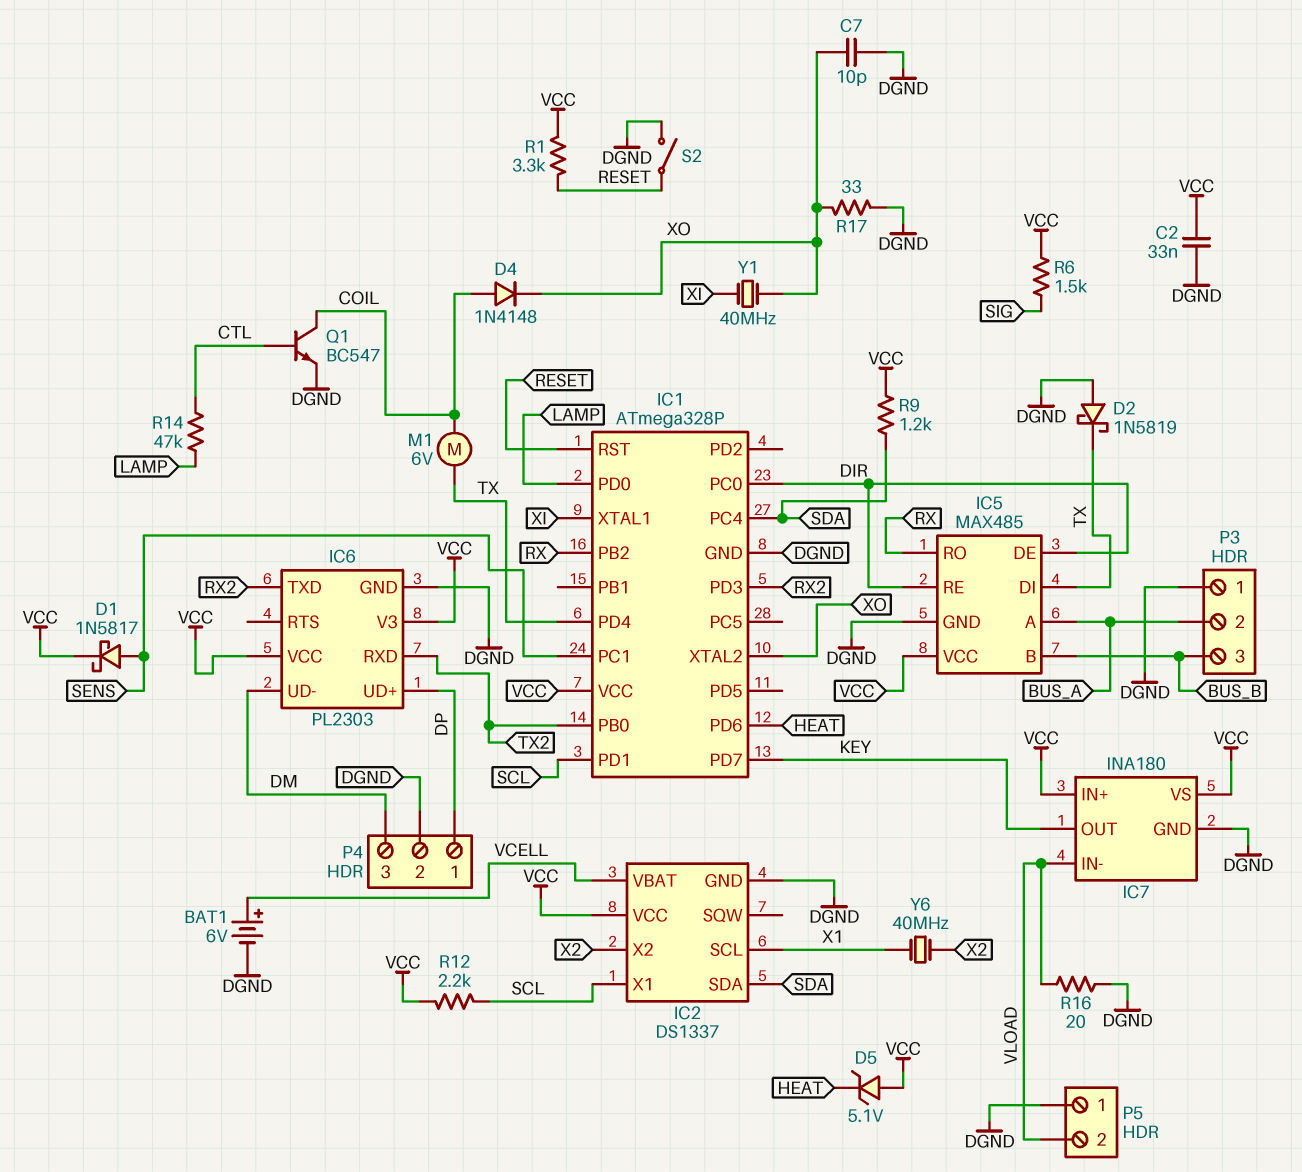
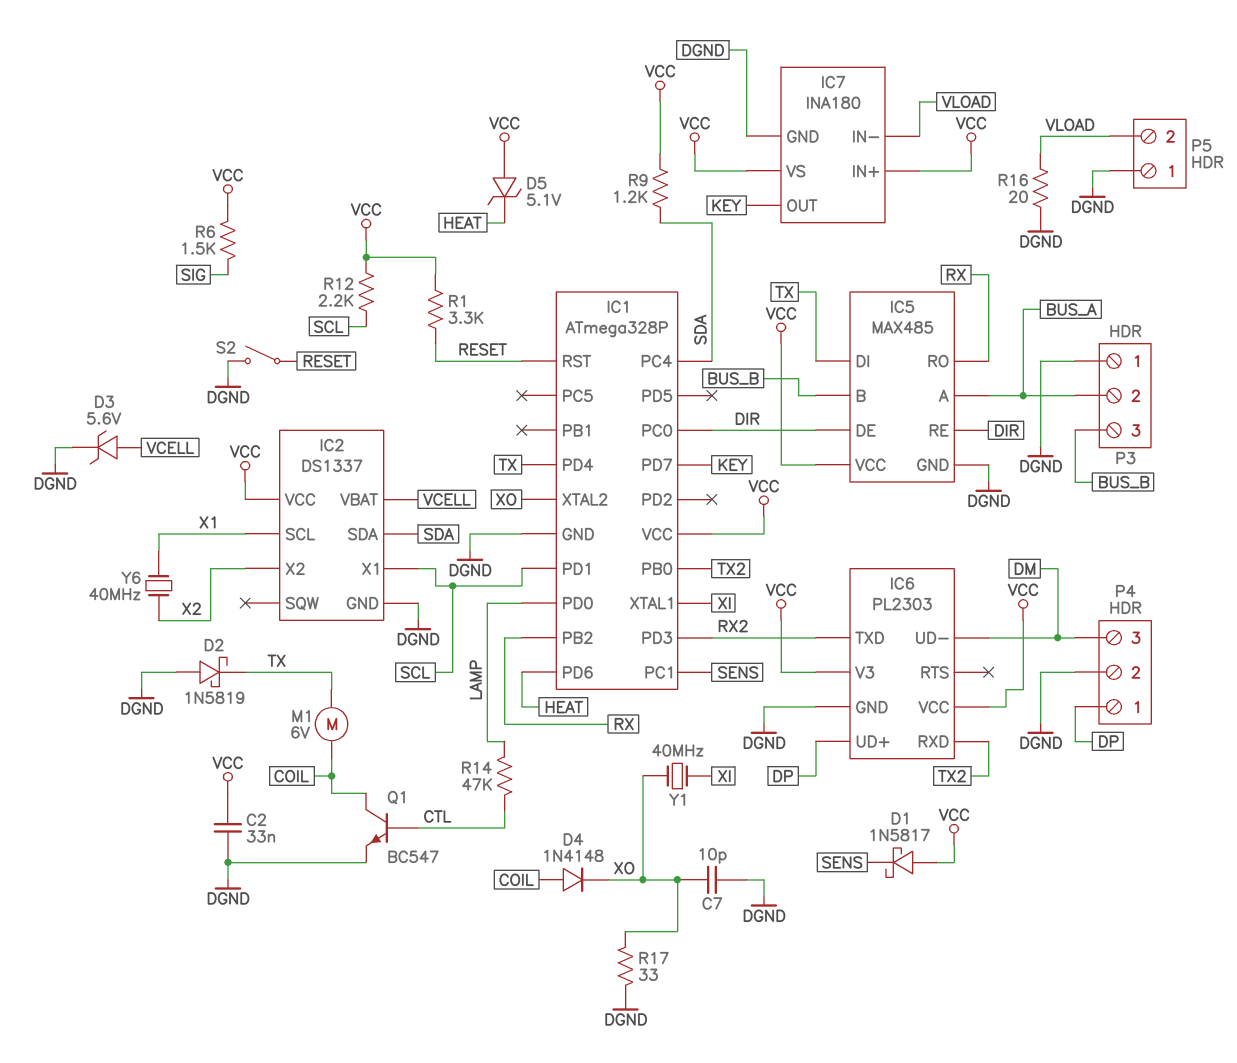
BAT1: 6V (plus VCELL, minus DGND) -> none
D1: schottky 1N5817 (A SENS, K VCC) -> schottky 1N5817 (A VCC, K SENS)
D3: none -> zener 5.6V (A VCELL, K DGND)

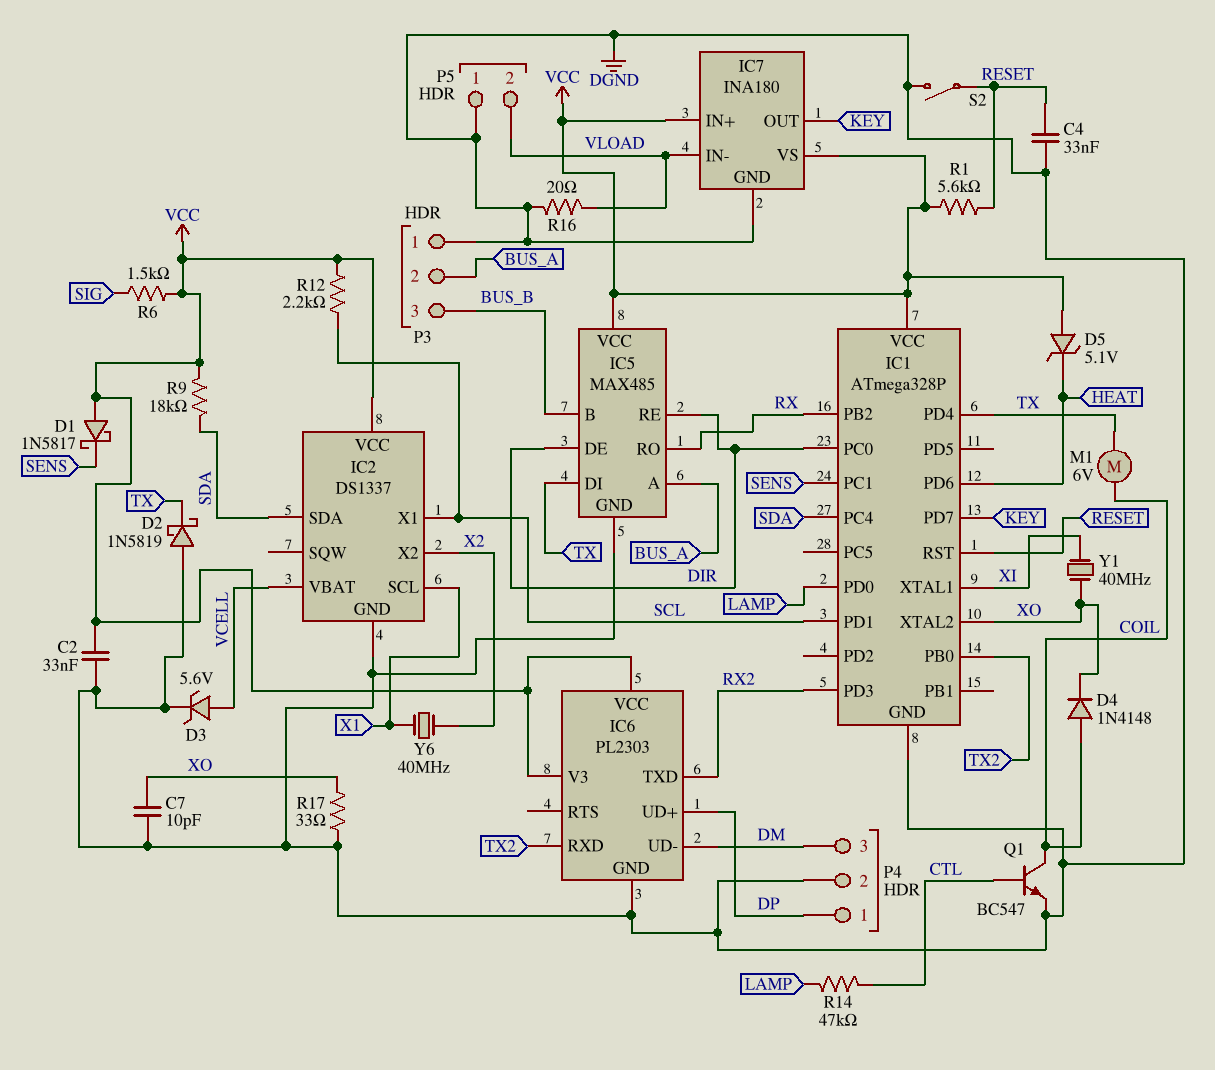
C4: none -> 33nF (DGND, RESET)
R1: 3.3k (RESET, VCC) -> 5.6k (RESET, VCC)
R9: 1.2k (SDA, VCC) -> 18k (SDA, VCC)

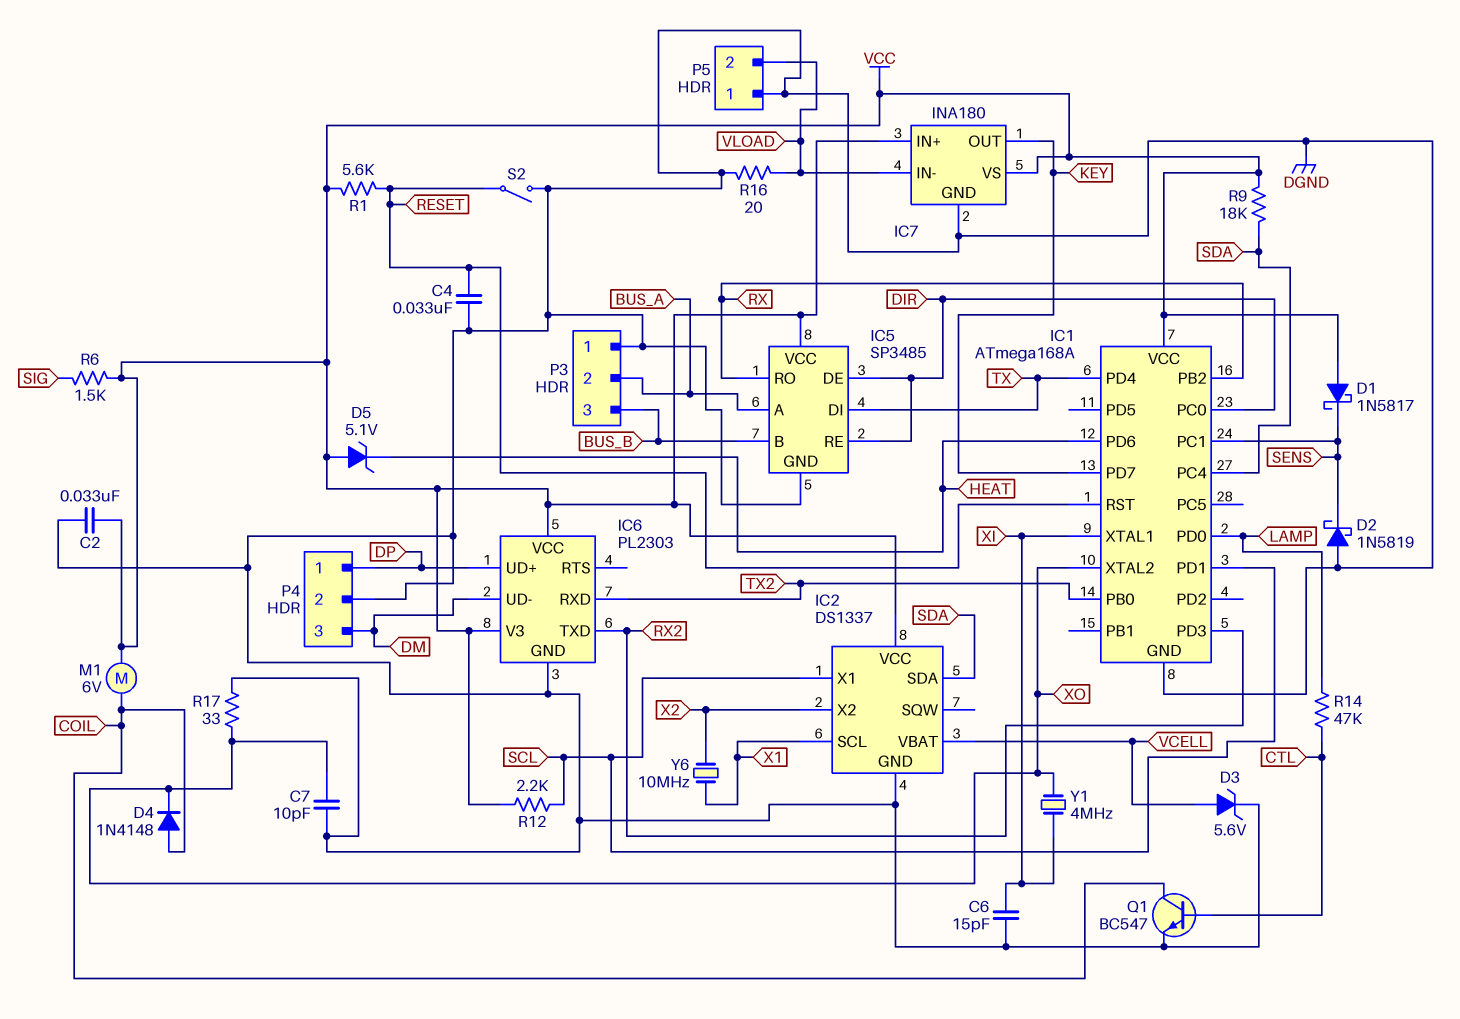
C6: none -> 15pF (DGND, XI)
D2: schottky 1N5819 (A DGND, K TX) -> schottky 1N5819 (A DGND, K SENS)
IC1: ATmega328P -> ATmega168A
IC5: MAX485 -> SP3485
M1: motor 6V (COIL, TX) -> motor 6V (COIL, VCC)
Y1: 40MHz (XI, XO) -> 4MHz (XI, XO)
Y6: 40MHz (X1, X2) -> 10MHz (X1, X2)

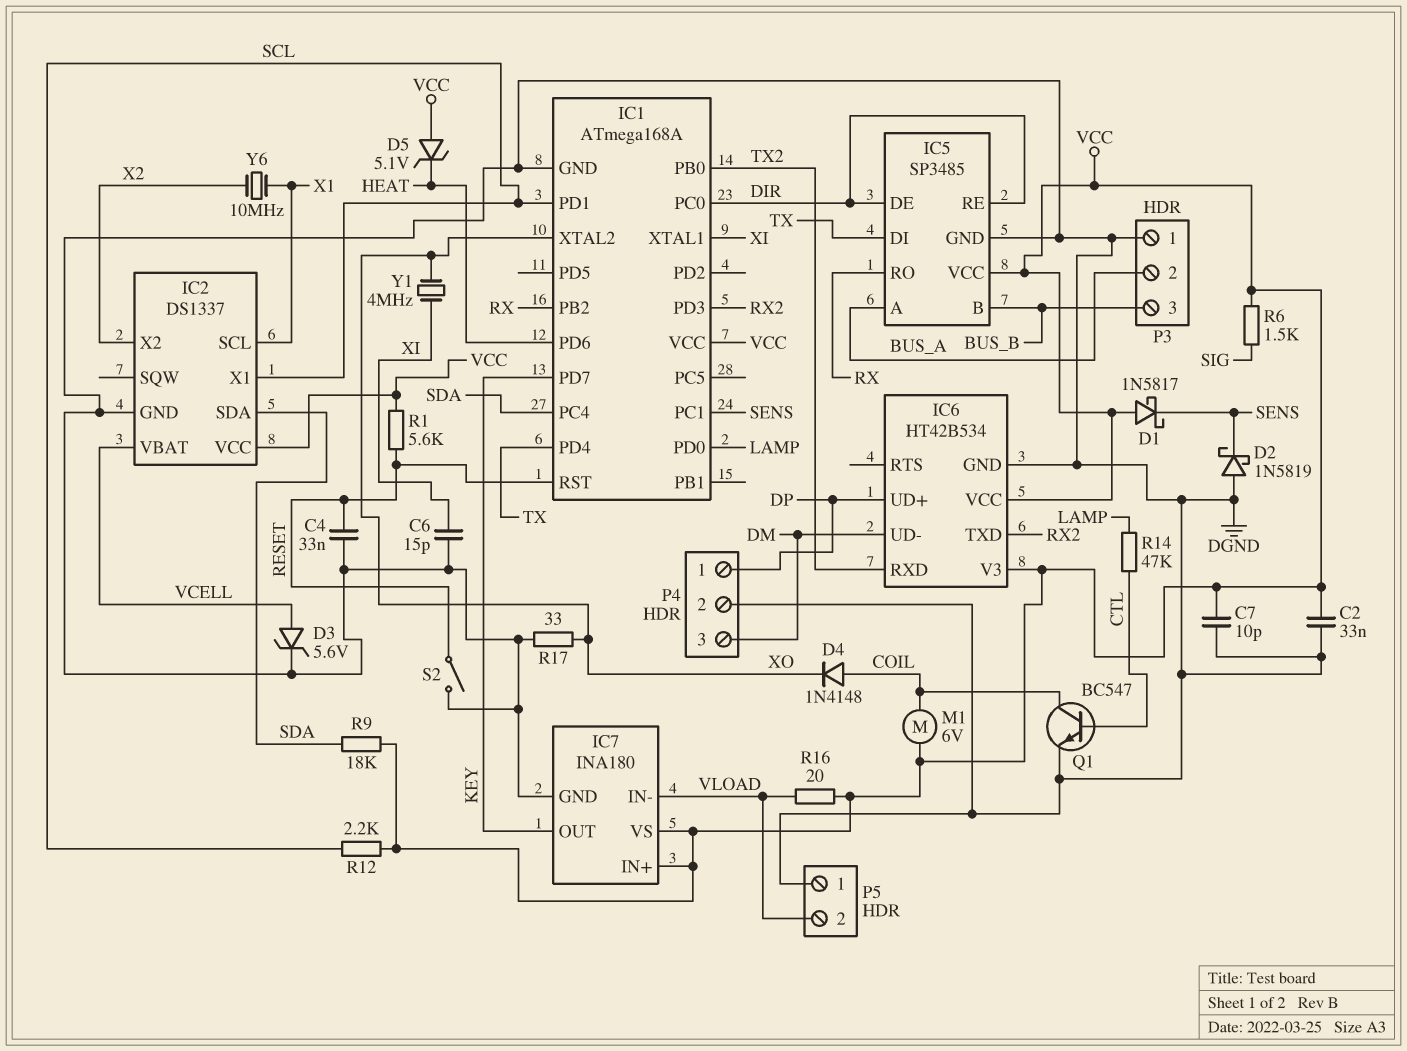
C7: 10pF (DGND, XO) -> 10pF (DGND, VCC)
IC6: PL2303 -> HT42B534
R16: 20 (DGND, VLOAD) -> 20 (VCC, VLOAD)

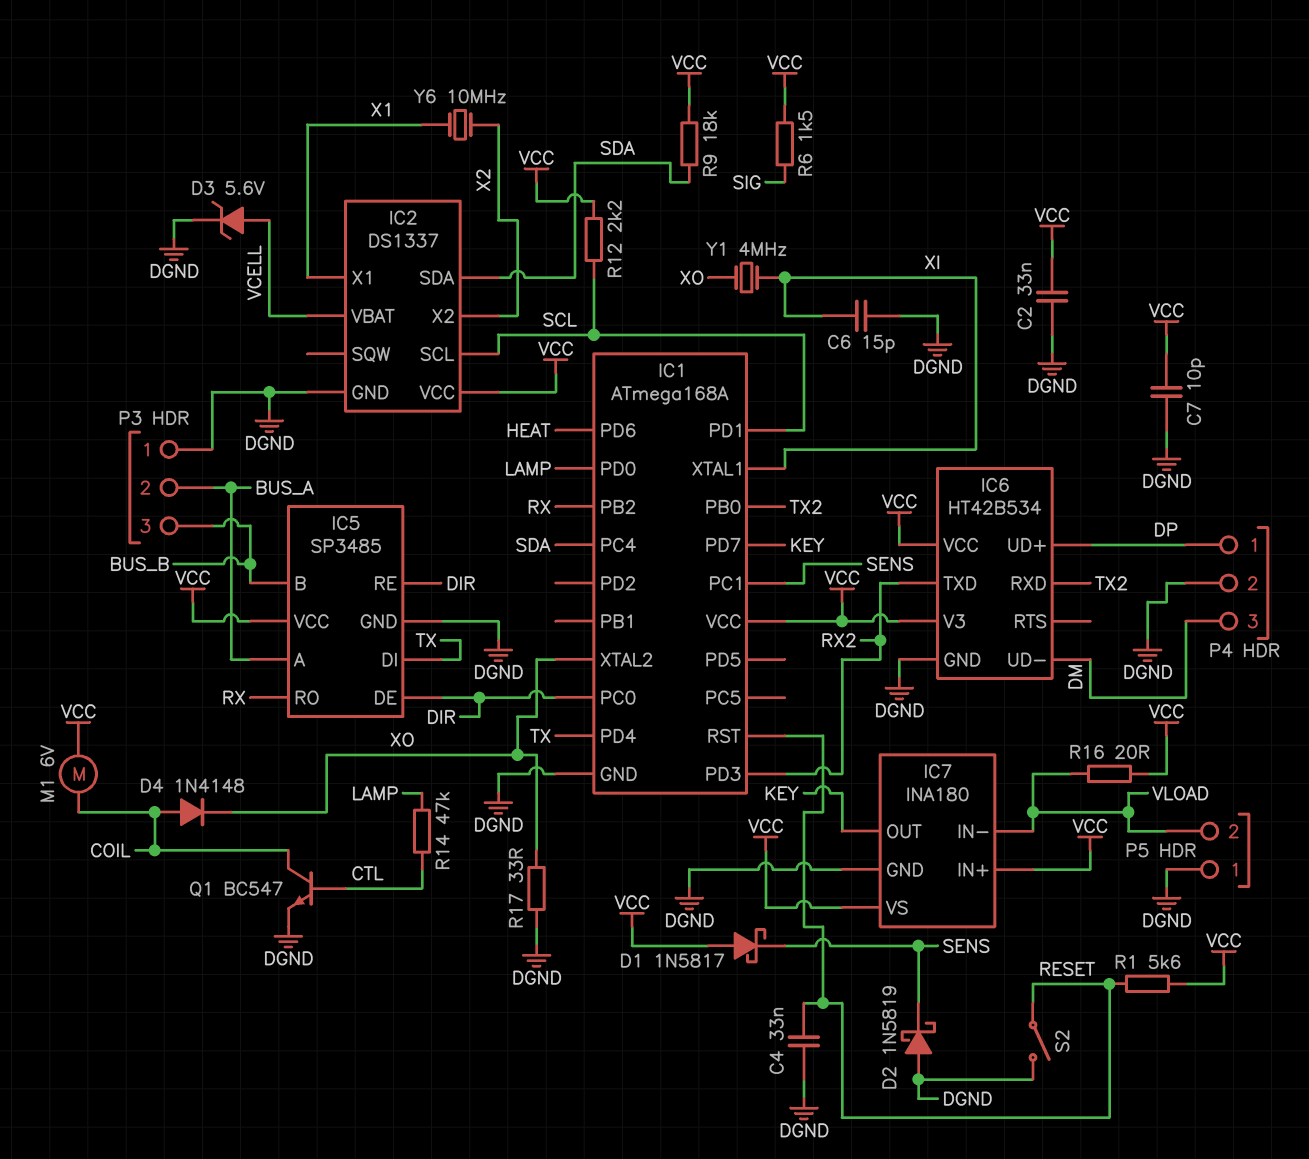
D5: zener 5.1V (A VCC, K HEAT) -> none
IC2 pin SCL: X1 -> SCL
IC2 pin X1: SCL -> X1

